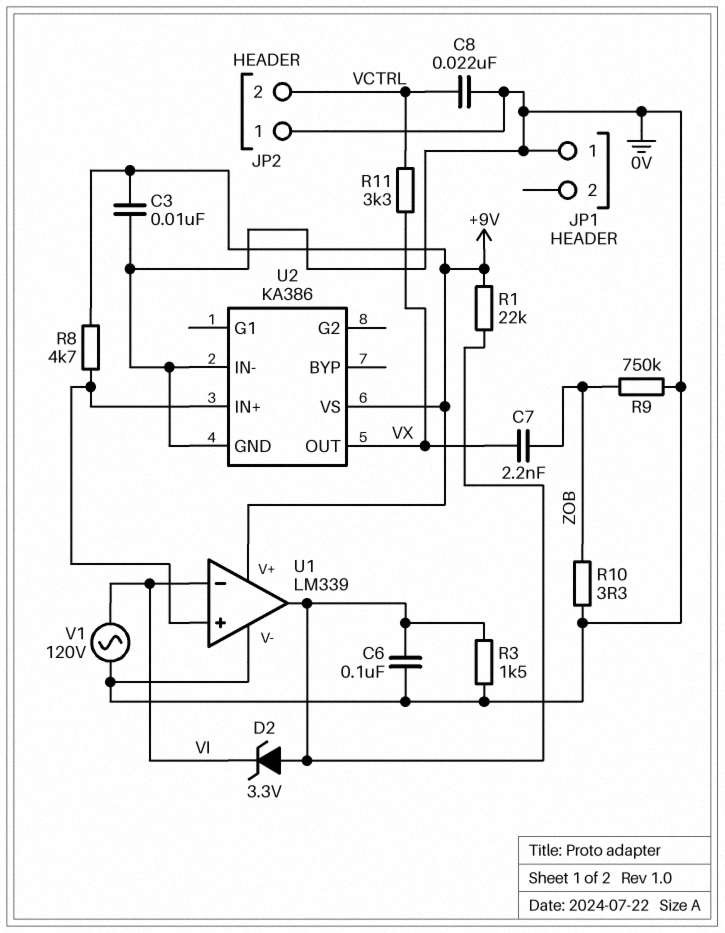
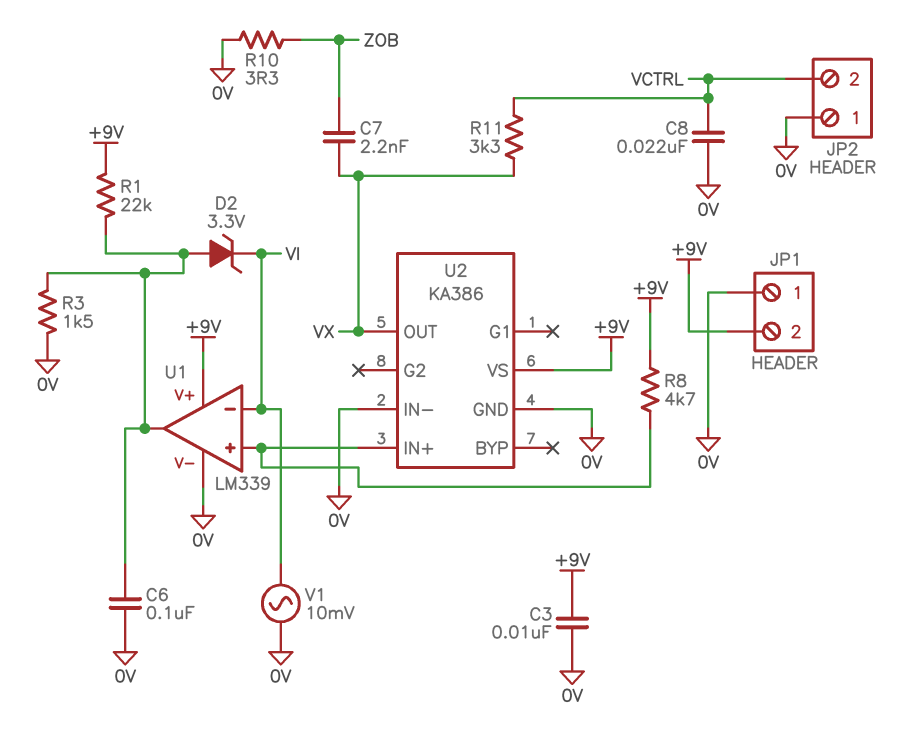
JP1 pin 2: none -> +9V
R9: 750k (0V, ZOB) -> none
V1: AC 120V (0V, VI) -> AC 10mV (0V, VI)

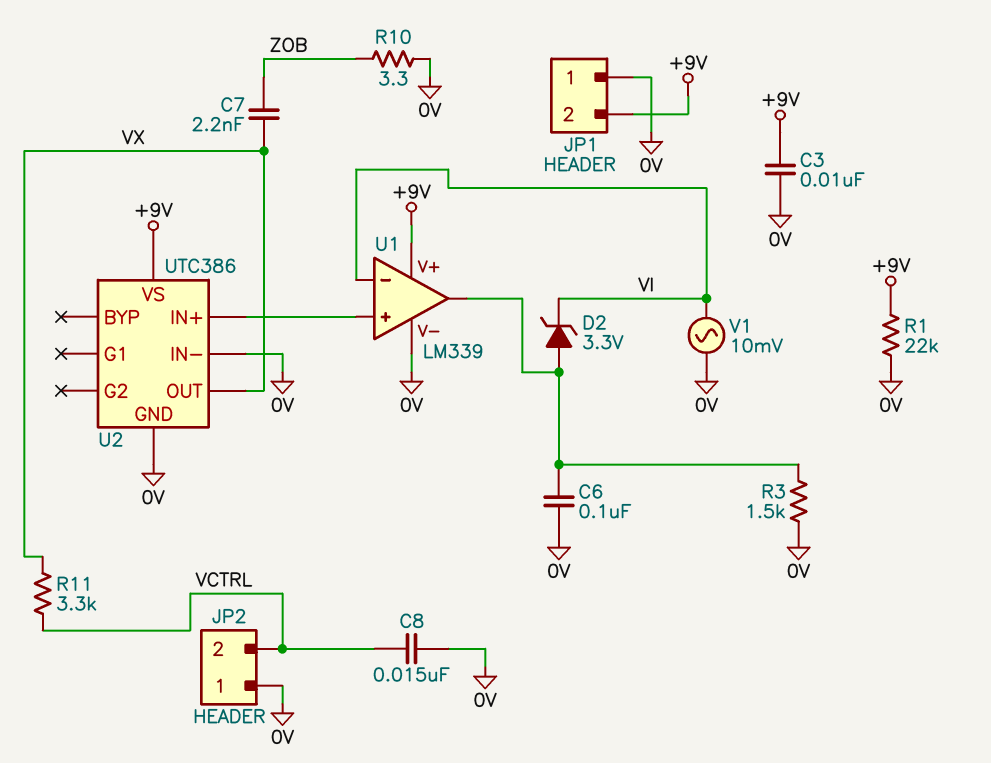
C8: 22nF (0V, VCTRL) -> 15nF (0V, VCTRL)
R1: 22k (+9V, U1/out) -> 22k (+9V, 0V)
R8: 4.7k (+9V, U1/in+) -> none
U2: KA386 -> UTC386

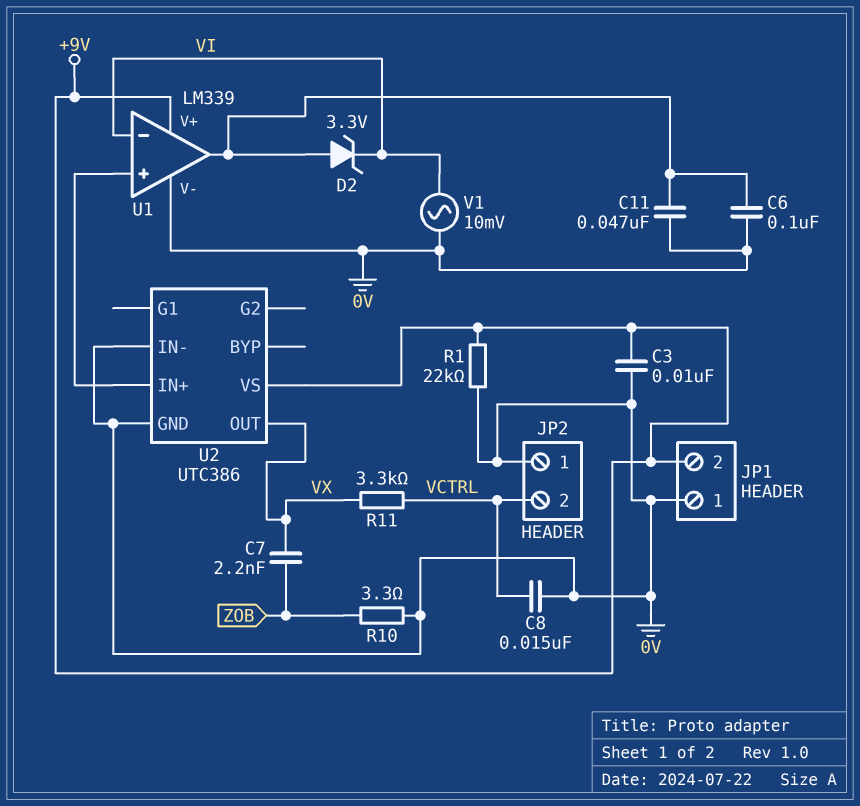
C11: none -> 47nF (0V, U1/out)
R3: 1.5k (0V, U1/out) -> none

